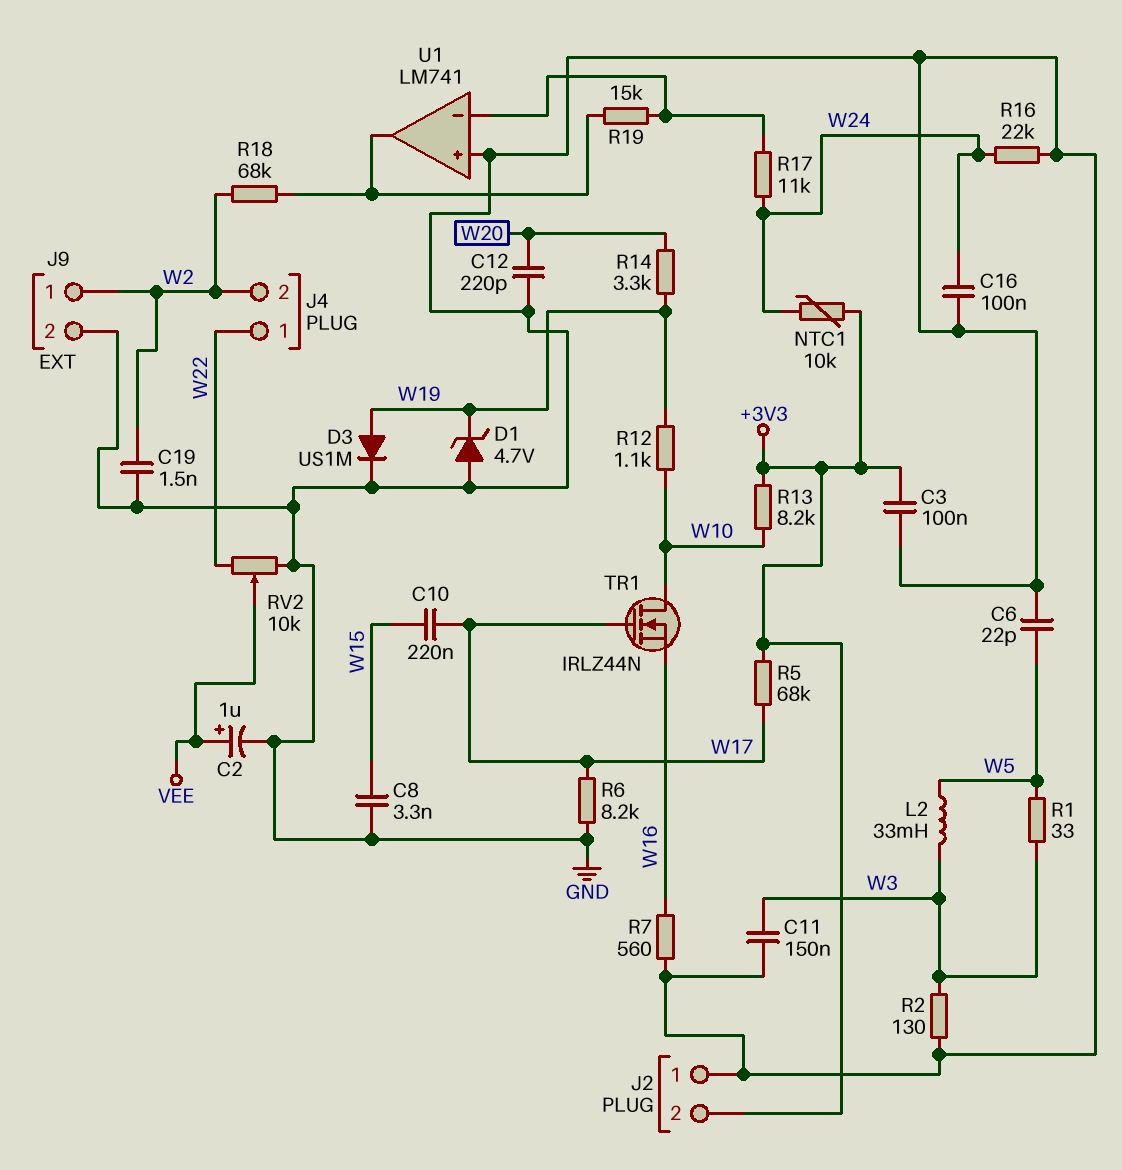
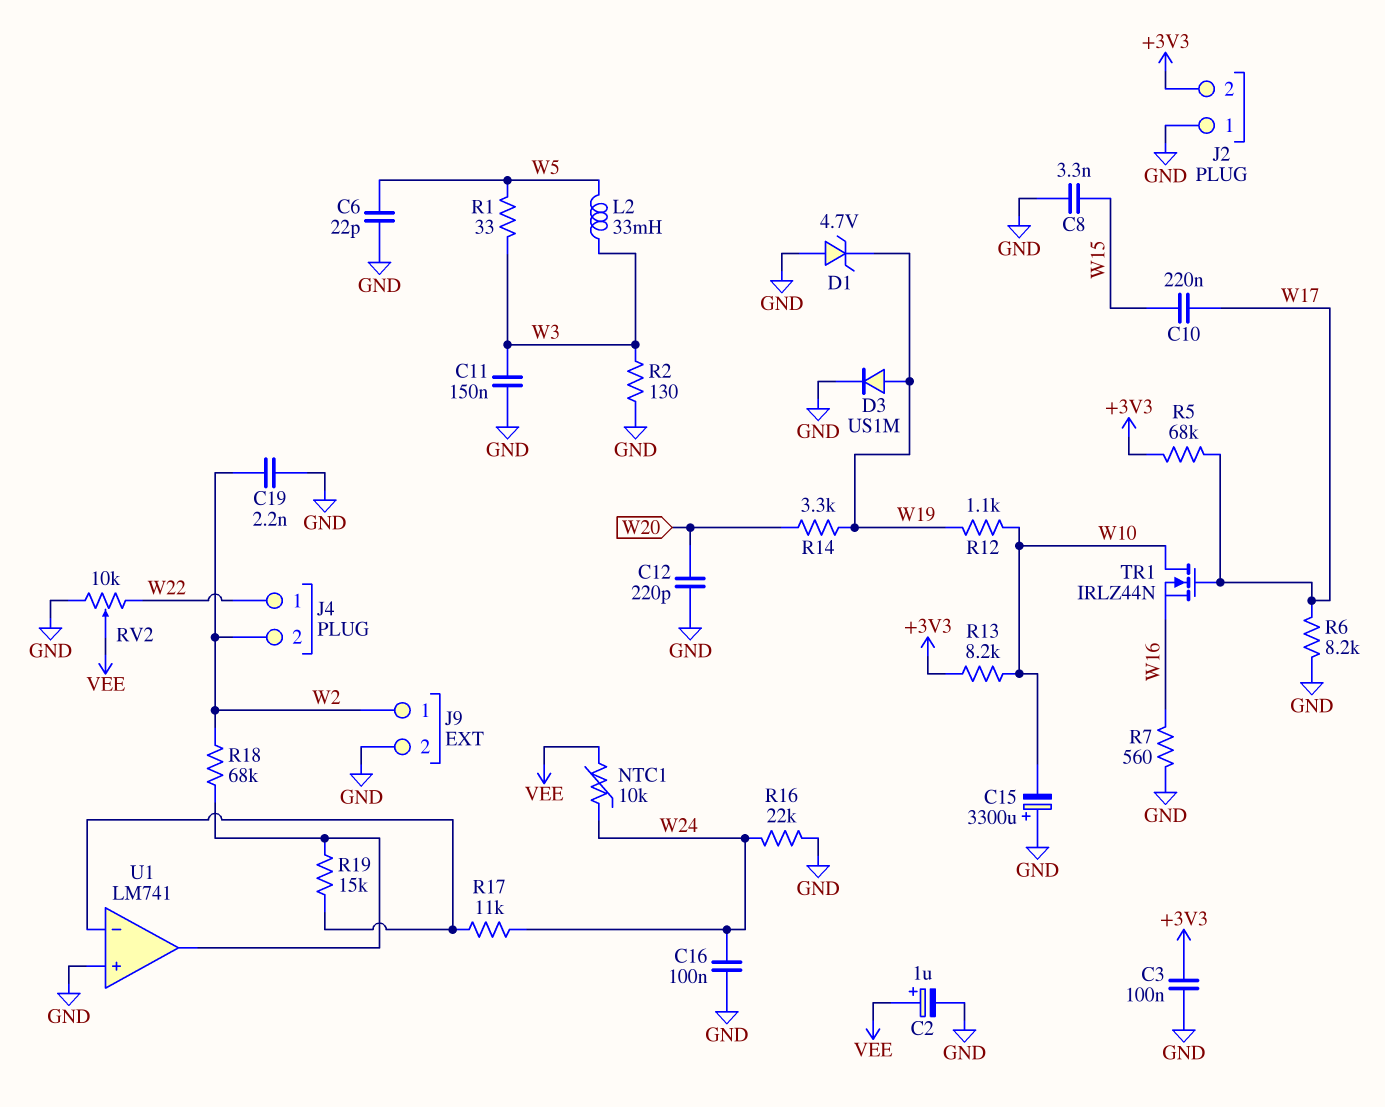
C15: none -> 3300uF (plus GND, minus W10)
C19: 1.5nF (GND, W2) -> 2.2nF (GND, W2)
NTC1: 10k (+3V3, W24) -> 10k (VEE, W24)

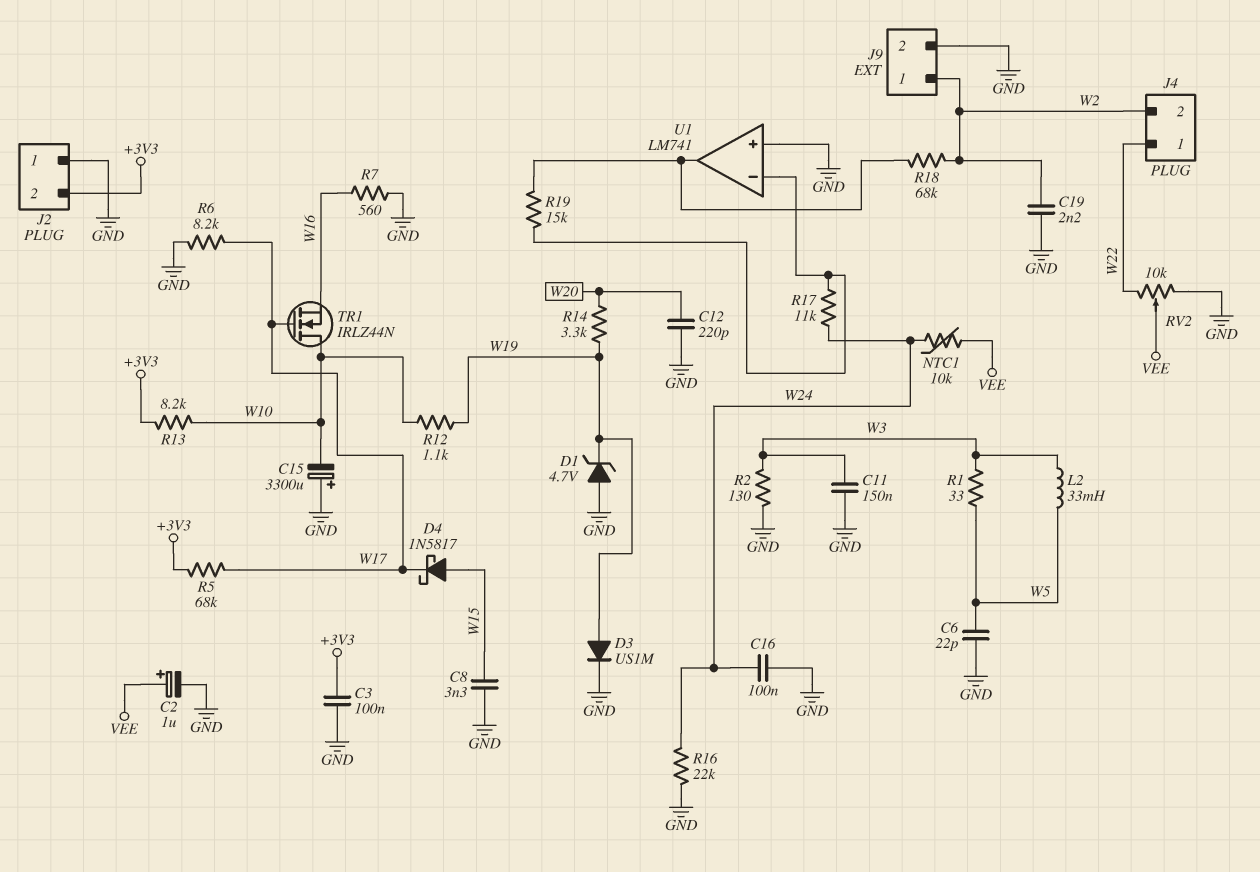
C10: 220nF (W15, W17) -> none
D4: none -> schottky 1N5817 (A W15, K W17)

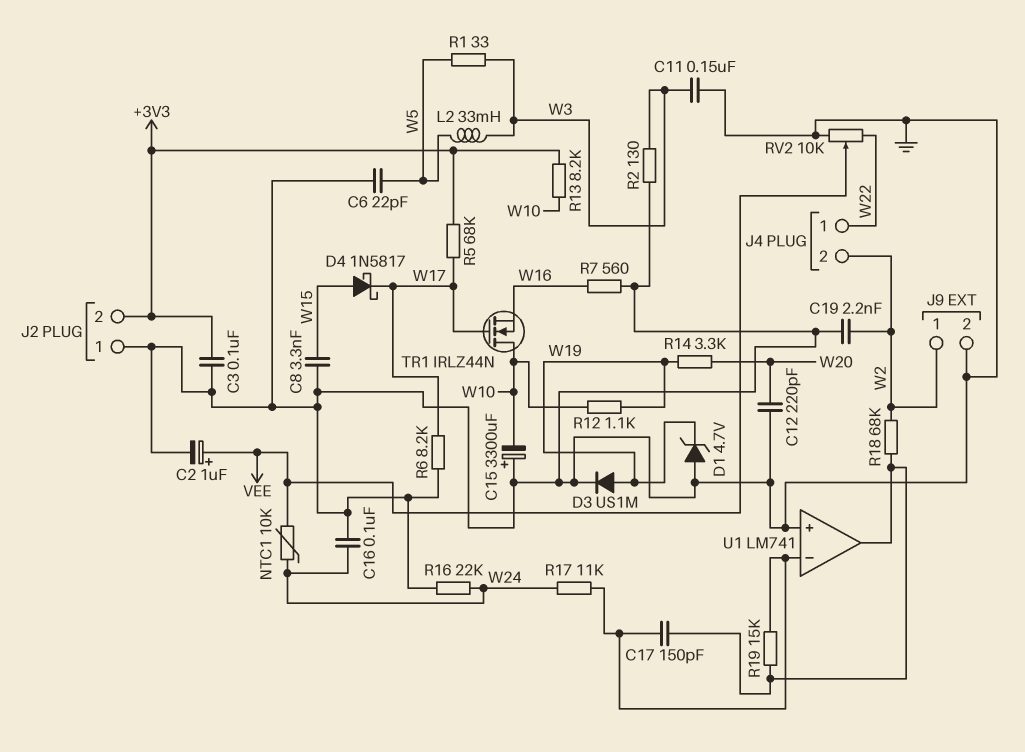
C17: none -> 150pF (U1/in-, U1/out)

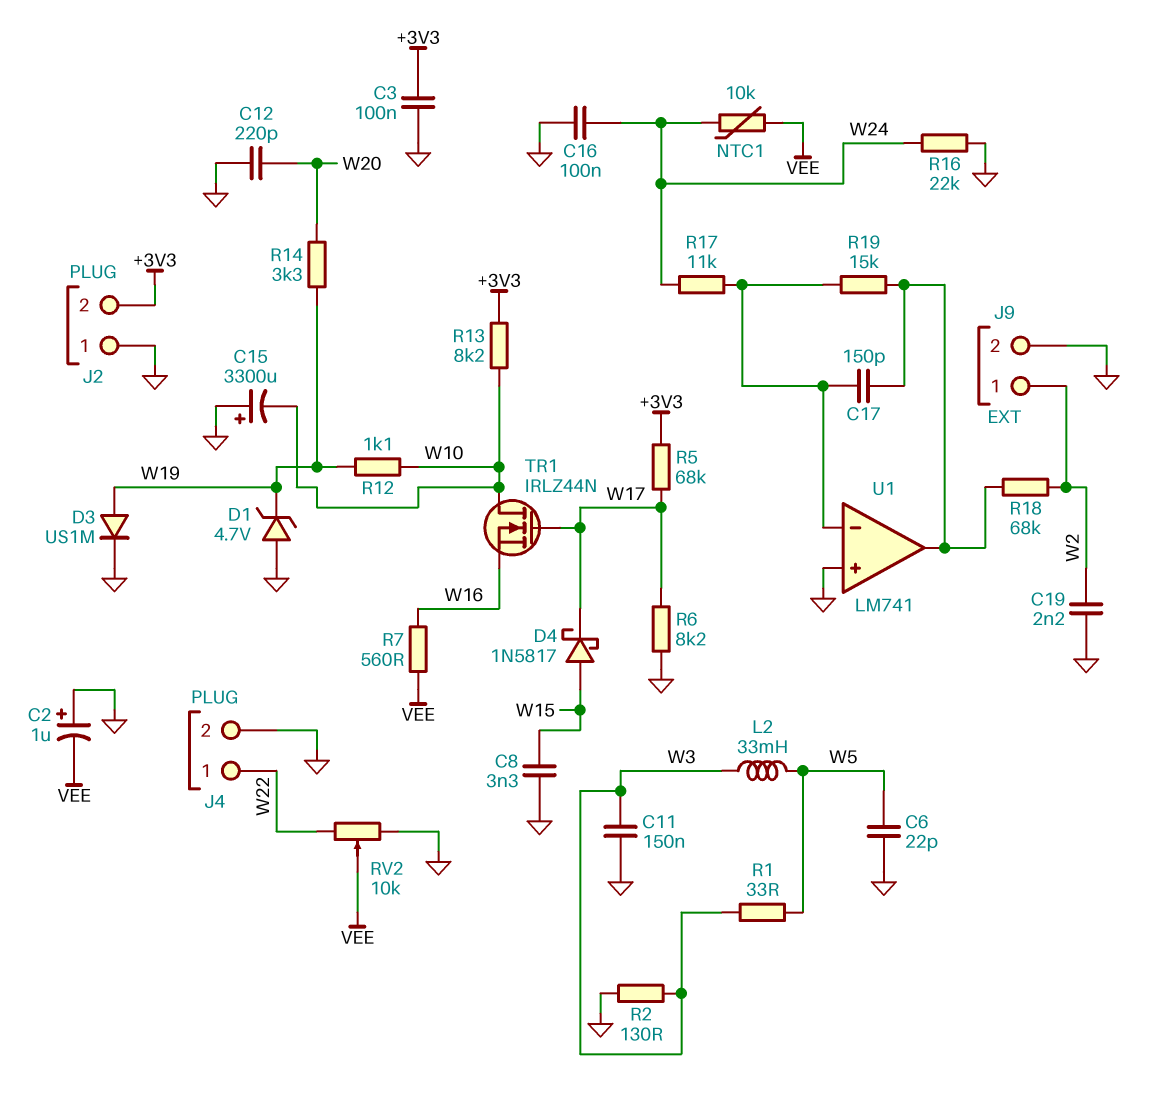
C2: 1uF (plus VEE, minus GND) -> 1uF (plus GND, minus VEE)
J4 pin 2: W2 -> GND
R7: 560 (GND, W16) -> 560 (VEE, W16)

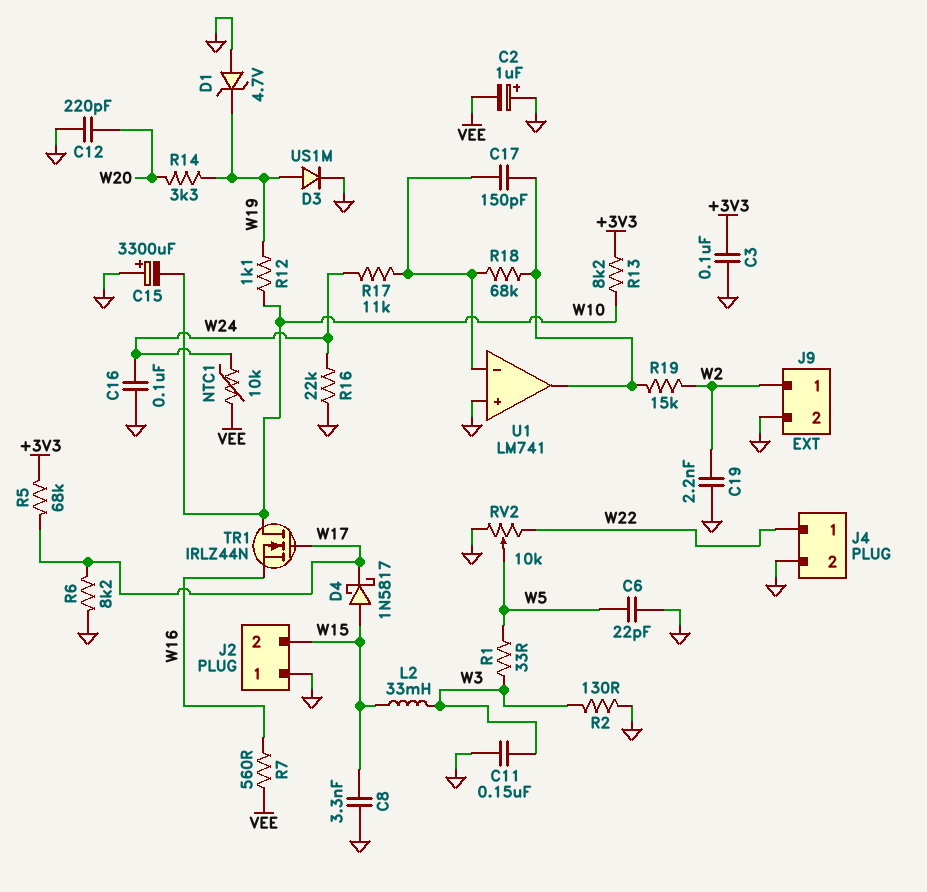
J2 pin 2: +3V3 -> W15
L2: 33mH (W3, W5) -> 33mH (W3, W15)
R18: 68k (U1/out, W2) -> 68k (U1/in-, U1/out)
R19: 15k (U1/in-, U1/out) -> 15k (U1/out, W2)
RV2: 10k (GND, W22, wiper VEE) -> 10k (GND, W22, wiper W5)

